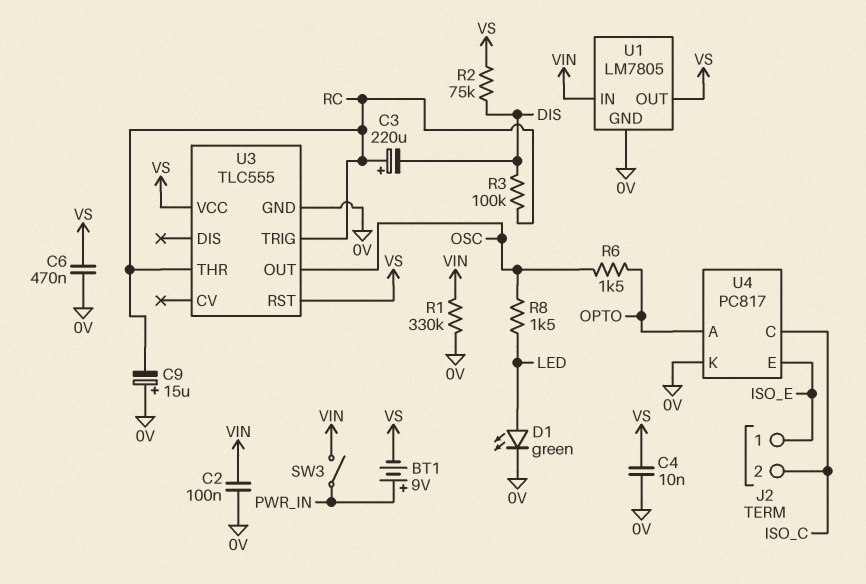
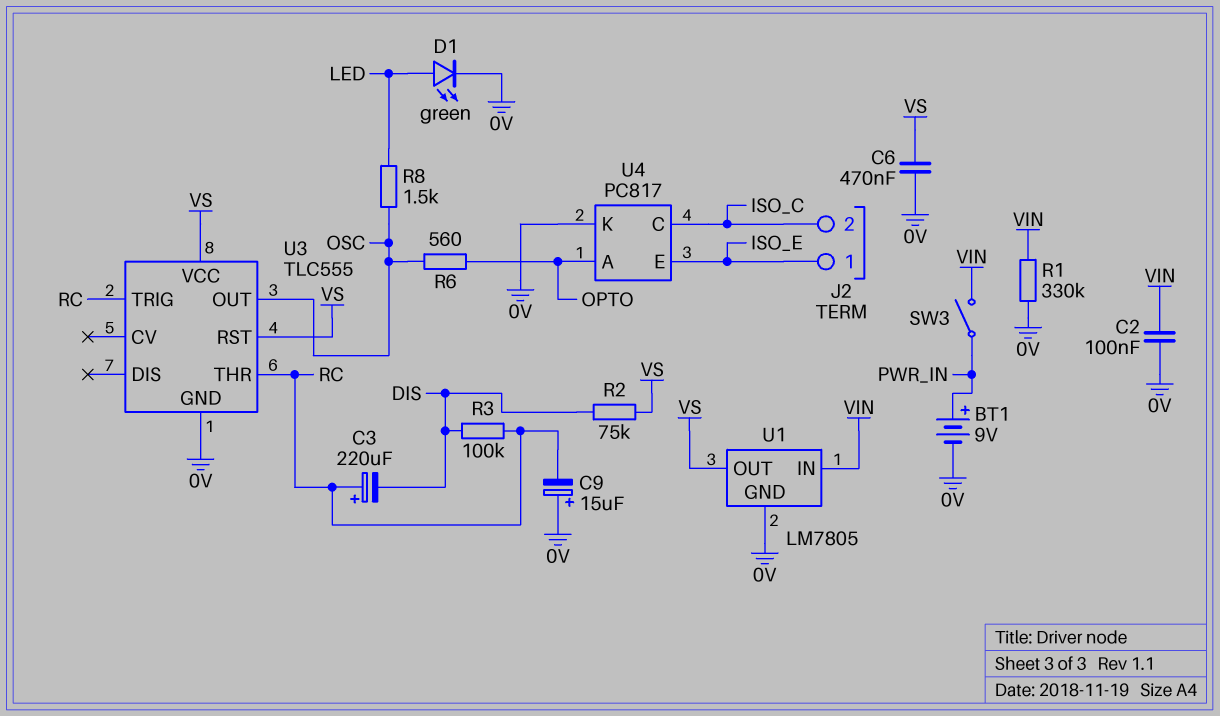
BT1: 9V (plus PWR_IN, minus VS) -> 9V (plus PWR_IN, minus 0V)
C4: 10nF (0V, VS) -> none
R6: 1.5k (OPTO, OSC) -> 560 (OPTO, OSC)

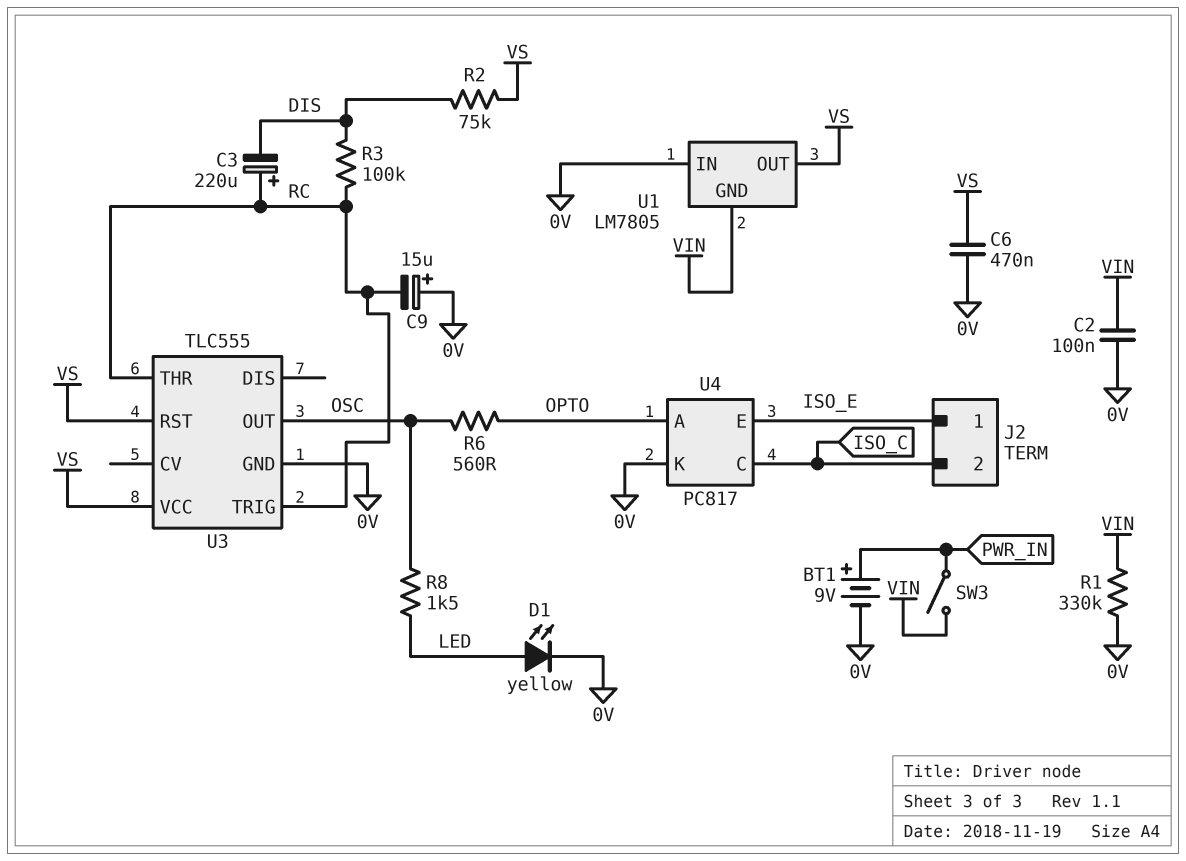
D1: LED green (A LED, K 0V) -> LED yellow (A LED, K 0V)
U1 pin GND: 0V -> VIN
U1 pin IN: VIN -> 0V

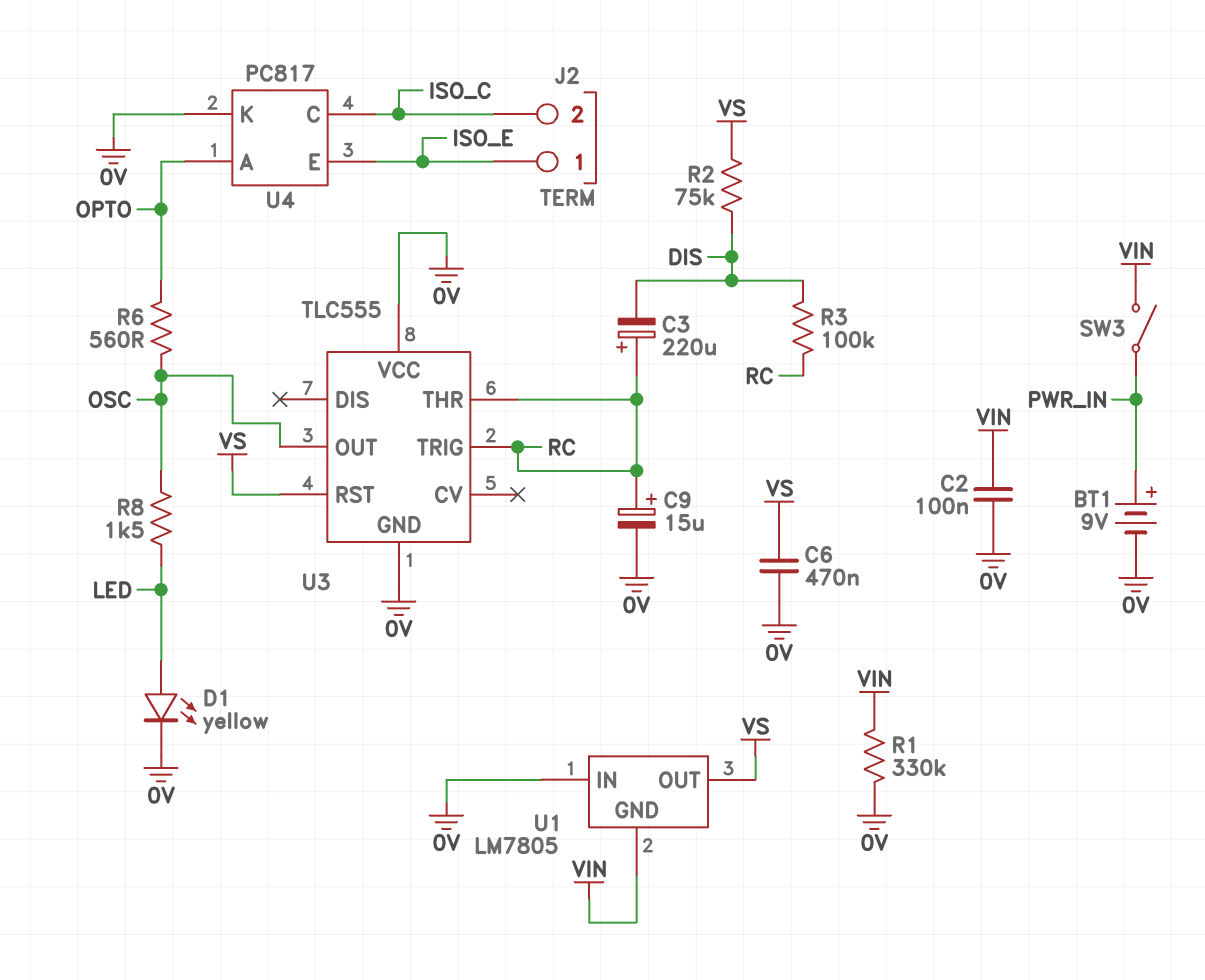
C9: 15uF (plus 0V, minus RC) -> 15uF (plus RC, minus 0V)
U3 pin VCC: VS -> 0V

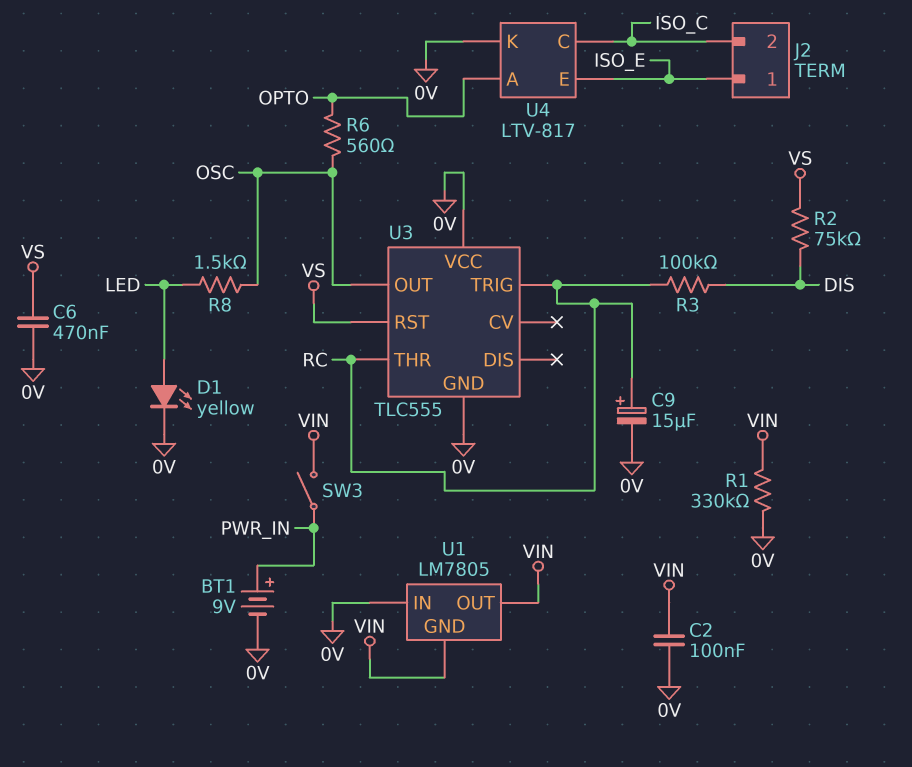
C3: 220uF (plus RC, minus DIS) -> none
U1 pin OUT: VS -> VIN
U4: PC817 -> LTV-817

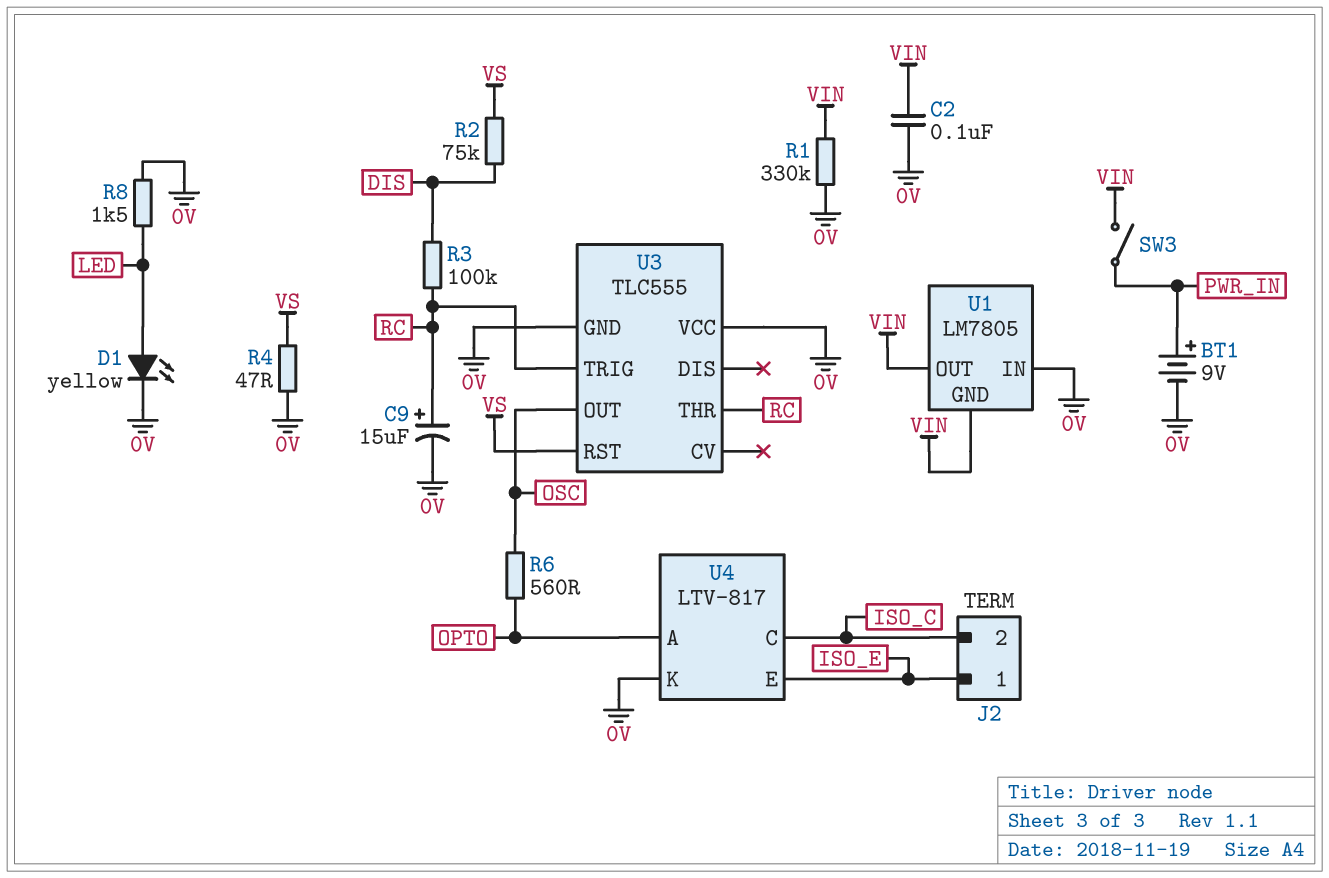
C6: 470nF (0V, VS) -> none
R4: none -> 47 (0V, VS)
R8: 1.5k (LED, OSC) -> 1.5k (0V, LED)

